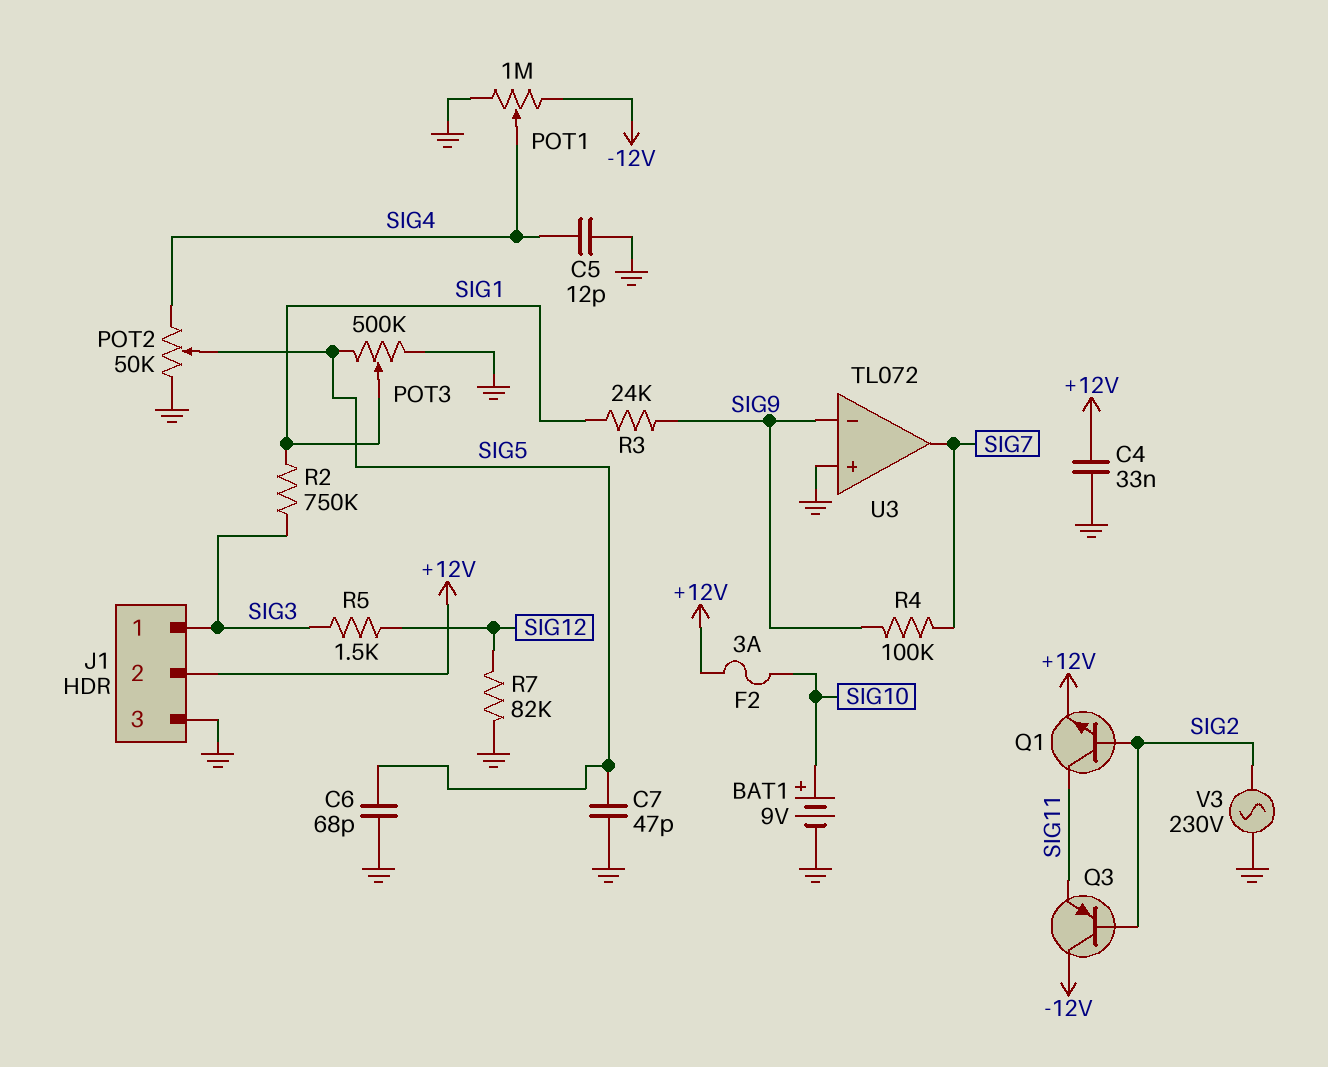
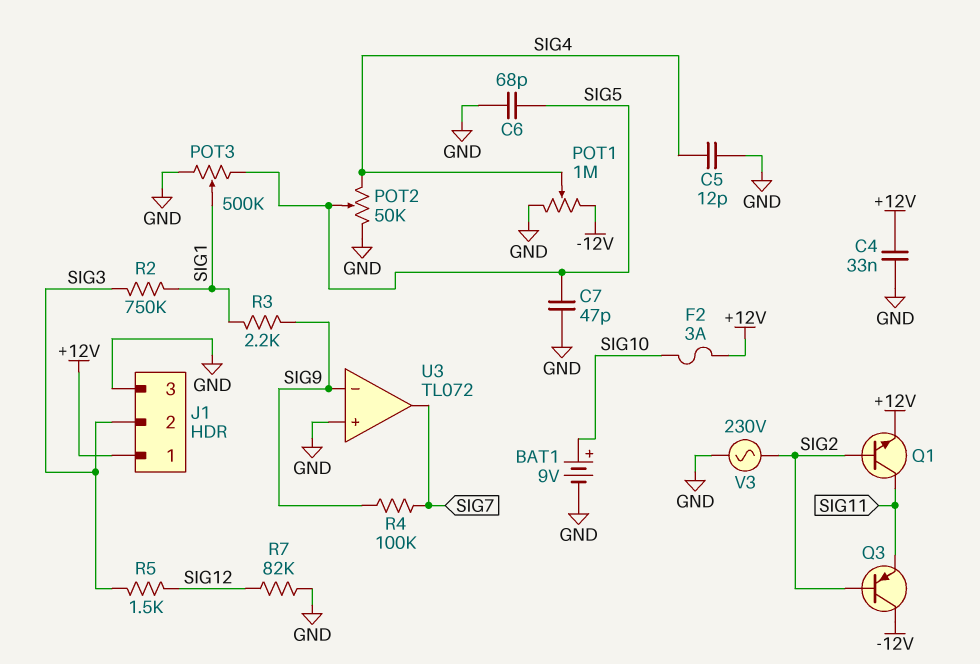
J1 pin 1: SIG3 -> +12V
J1 pin 2: +12V -> SIG3
R3: 24k (SIG1, SIG9) -> 2.2k (SIG1, SIG9)

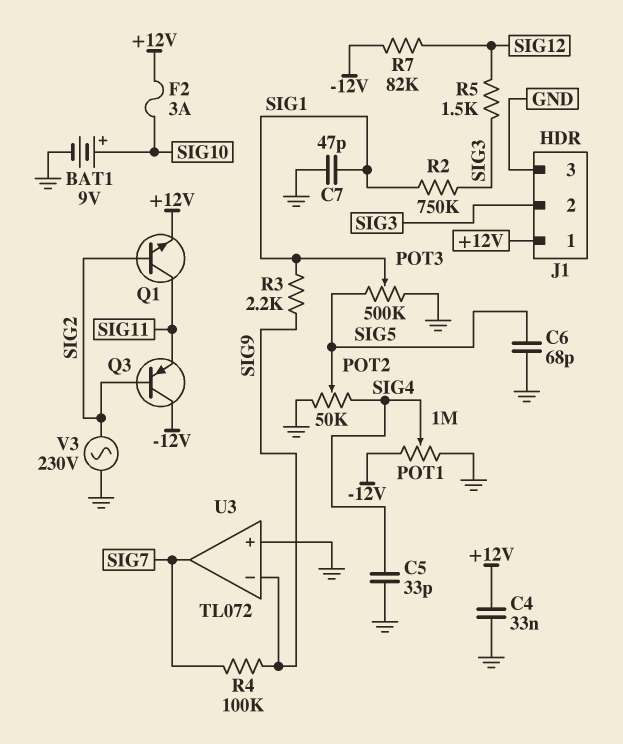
C5: 12pF (GND, SIG4) -> 33pF (GND, SIG4)
C7: 47pF (GND, SIG5) -> 47pF (GND, SIG1)
R7: 82k (GND, SIG12) -> 82k (-12V, SIG12)

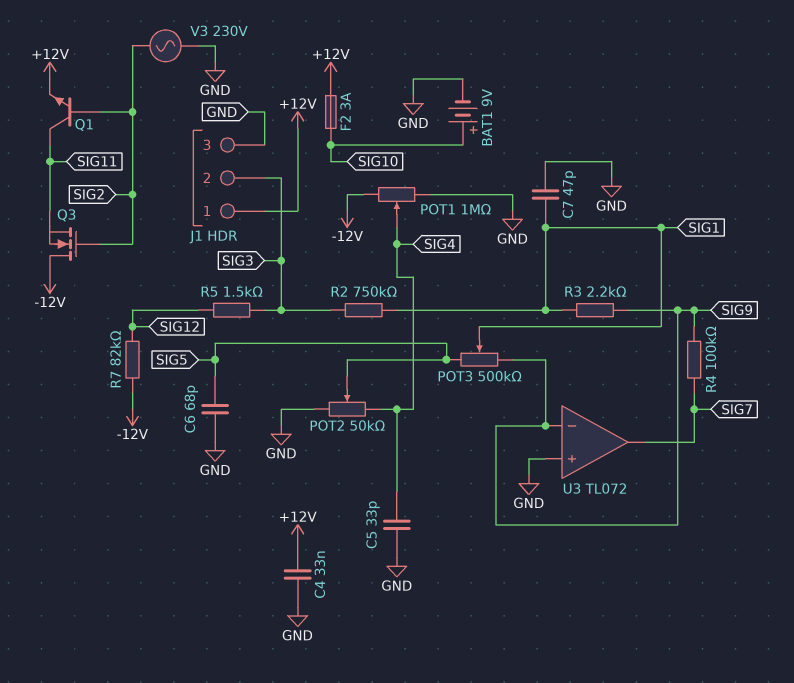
POT3: 500k (GND, SIG5, wiper SIG1) -> 500k (SIG5, SIG9, wiper SIG1)
Q3: PNP (B SIG2, C -12V, E SIG11) -> NMOS (G SIG2, D -12V, S SIG11)

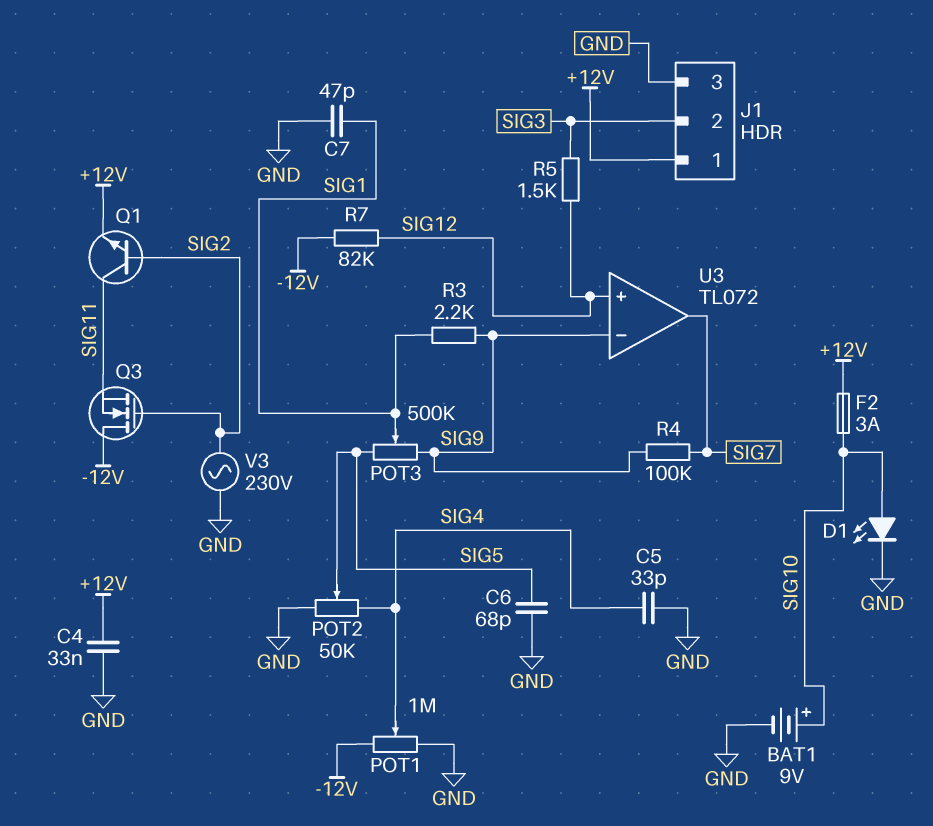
D1: none -> LED (A SIG10, K GND)
R2: 750k (SIG1, SIG3) -> none
U3 pin in+: GND -> SIG12

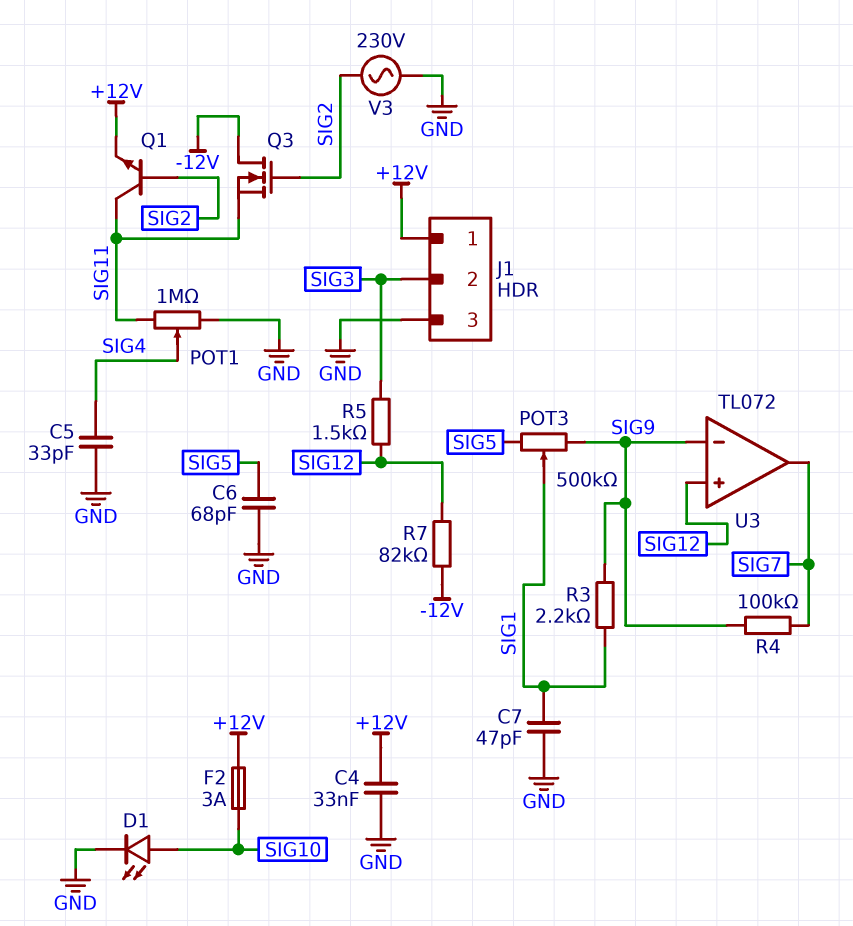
BAT1: 9V (plus SIG10, minus GND) -> none
POT1: 1M (-12V, GND, wiper SIG4) -> 1M (GND, SIG11, wiper SIG4)
POT2: 50k (GND, SIG4, wiper SIG5) -> none

